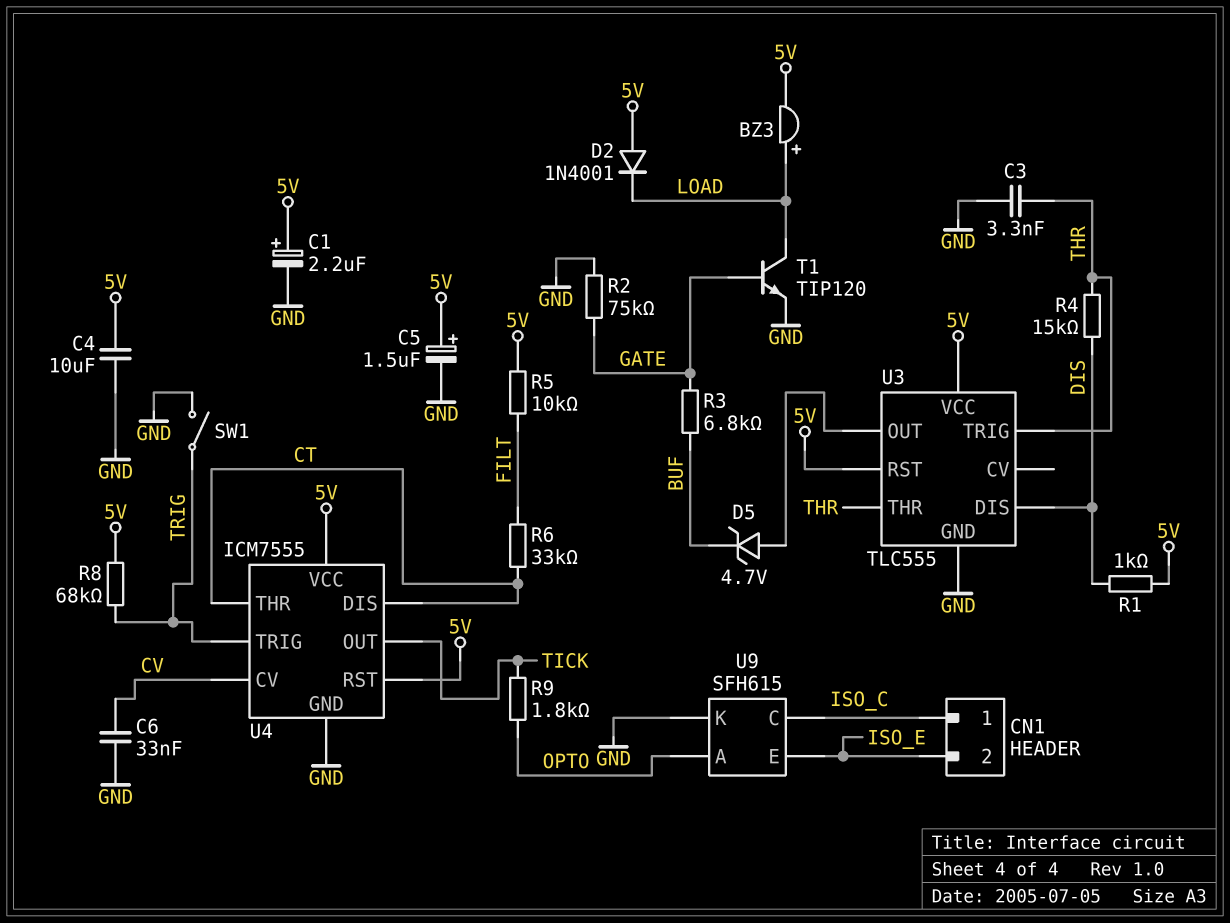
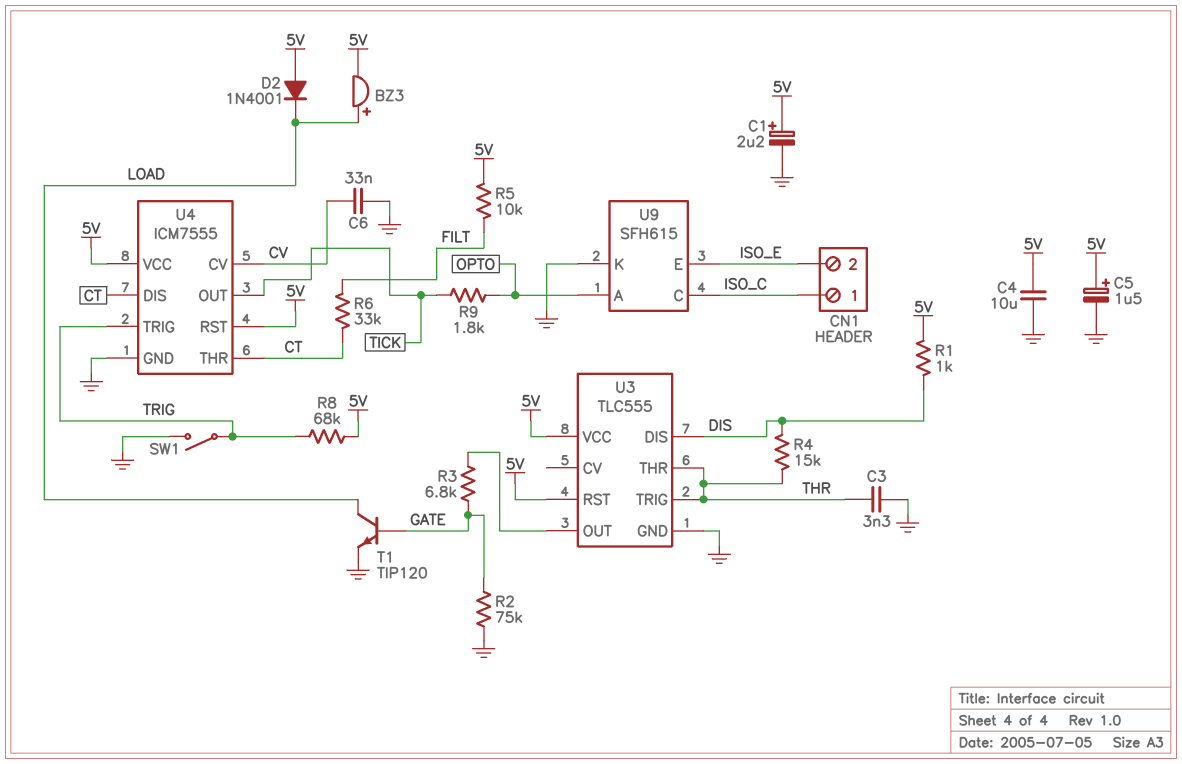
D5: zener 4.7V (A U3/OUT, K BUF) -> none
R3: 6.8k (BUF, GATE) -> 6.8k (GATE, U3/OUT)

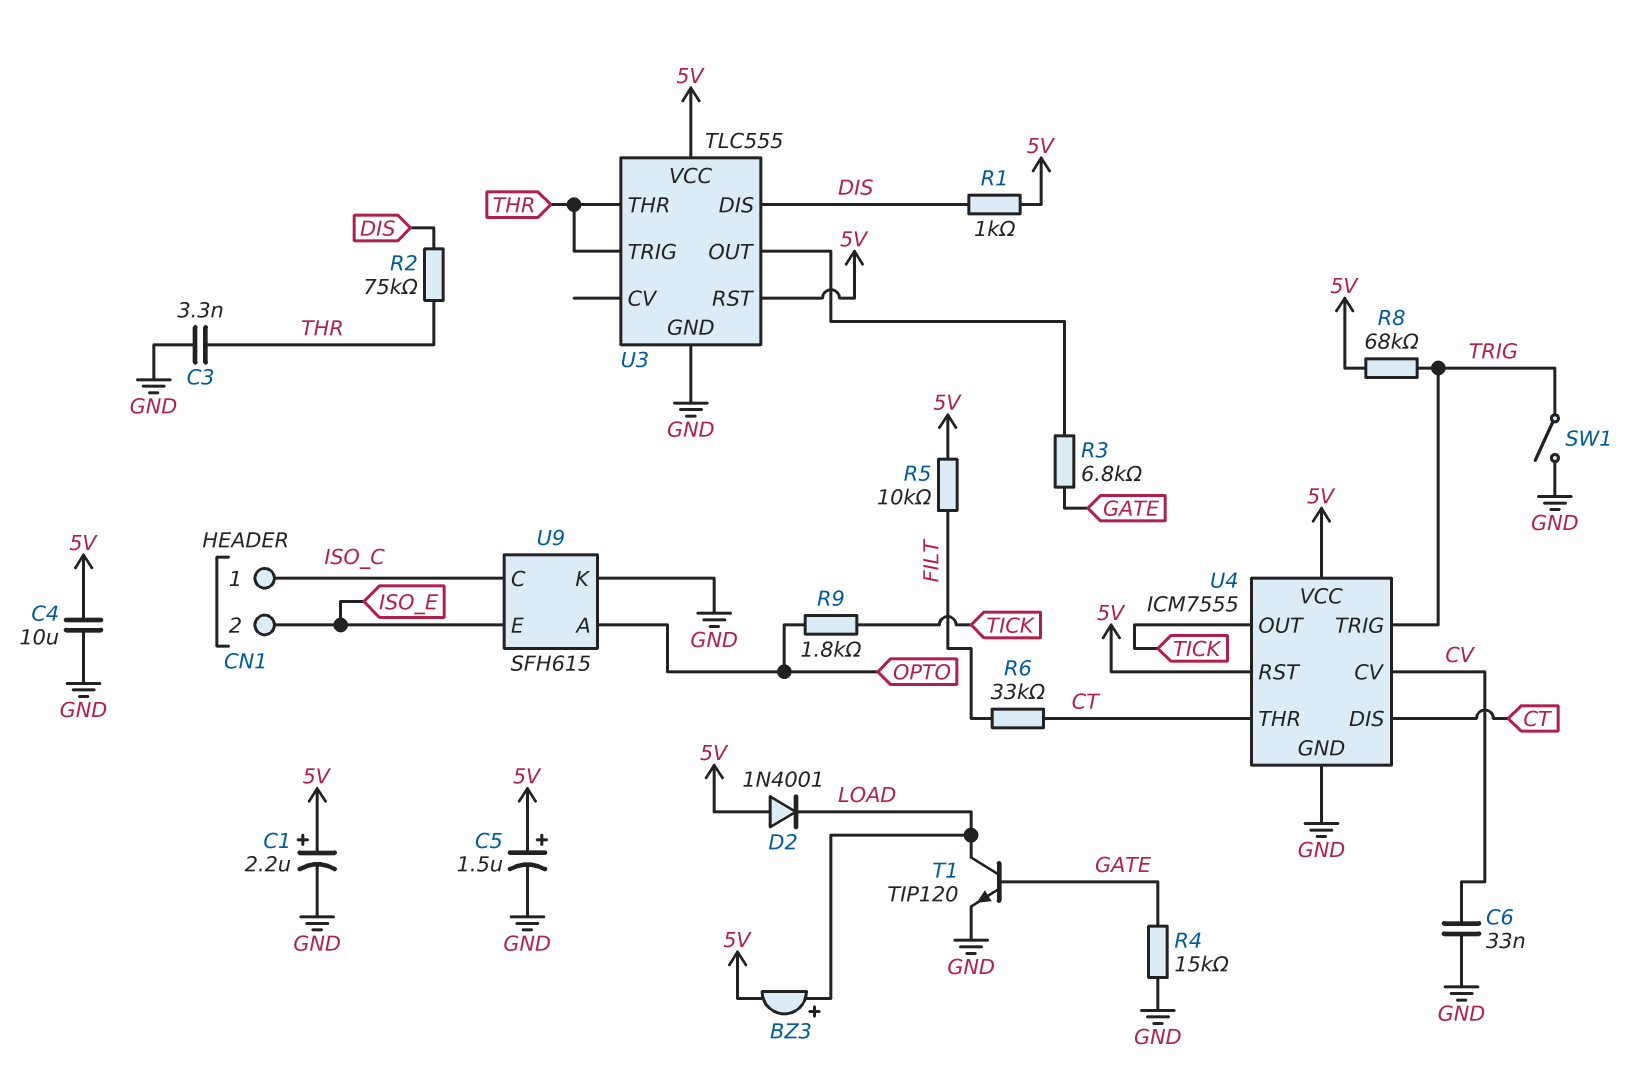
R2: 75k (GATE, GND) -> 75k (DIS, THR)
R4: 15k (DIS, THR) -> 15k (GATE, GND)

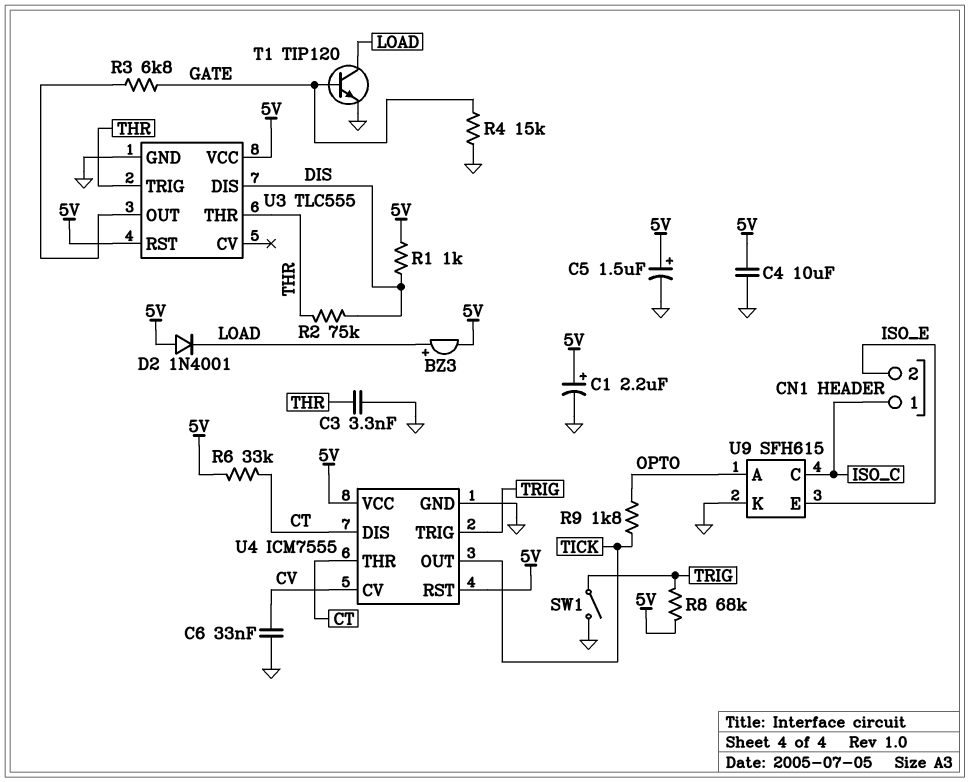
R5: 10k (5V, FILT) -> none
R6: 33k (CT, FILT) -> 33k (5V, CT)

